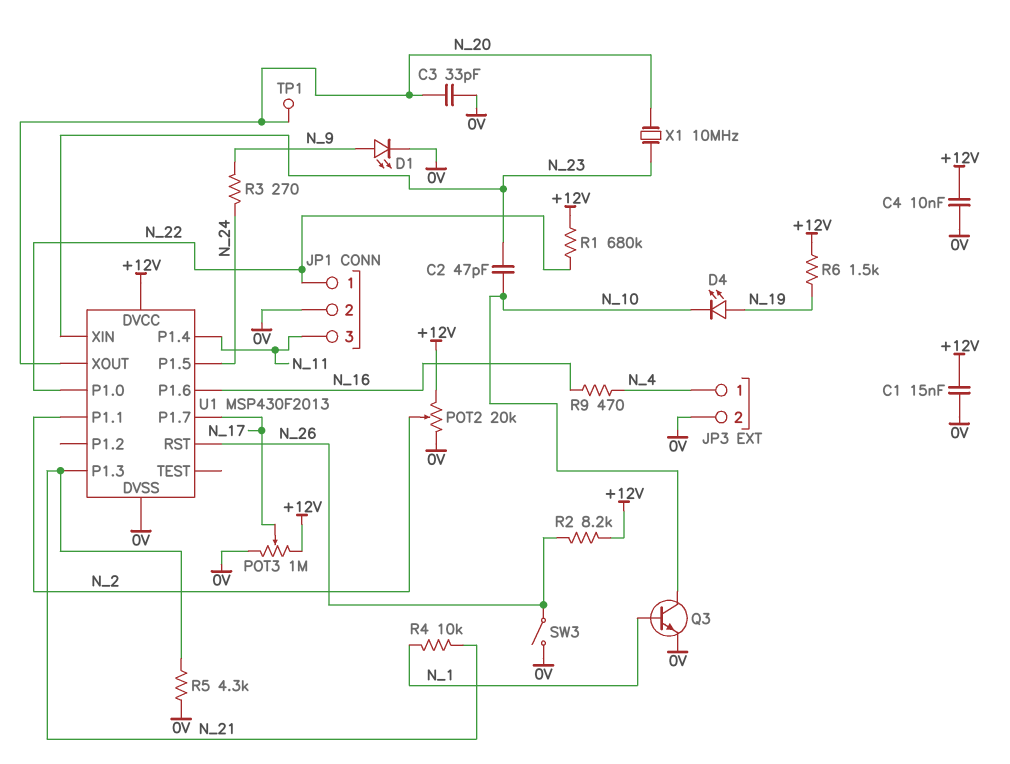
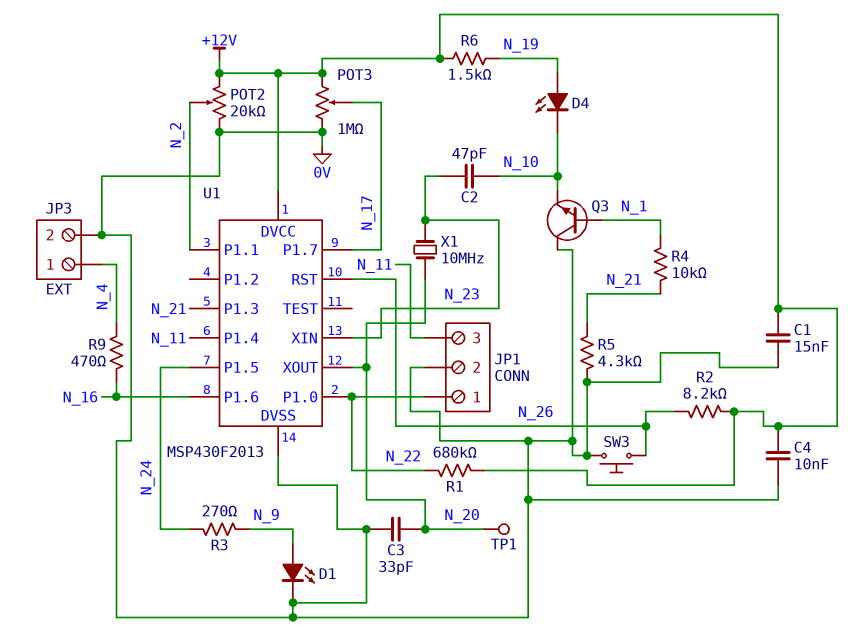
Q3: NPN (B N_1, C N_10, E 0V) -> NPN (B N_1, C 0V, E N_10)
SW3: switch (0V, N_26) -> button (0V, N_26)

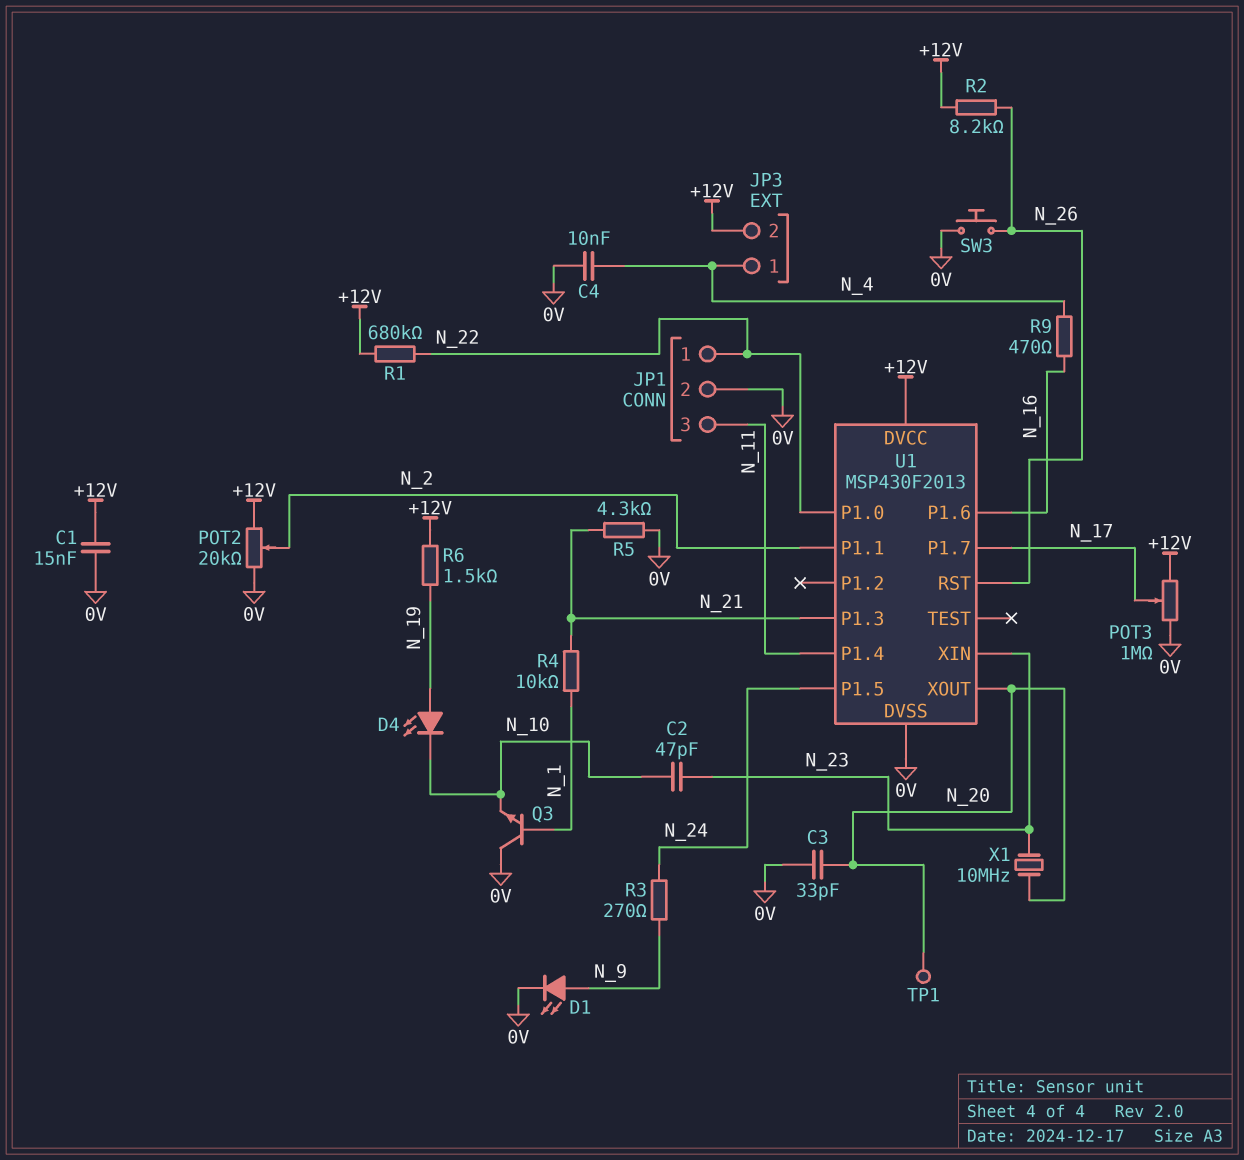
C4: 10nF (+12V, 0V) -> 10nF (0V, N_4)
JP3 pin 2: 0V -> +12V

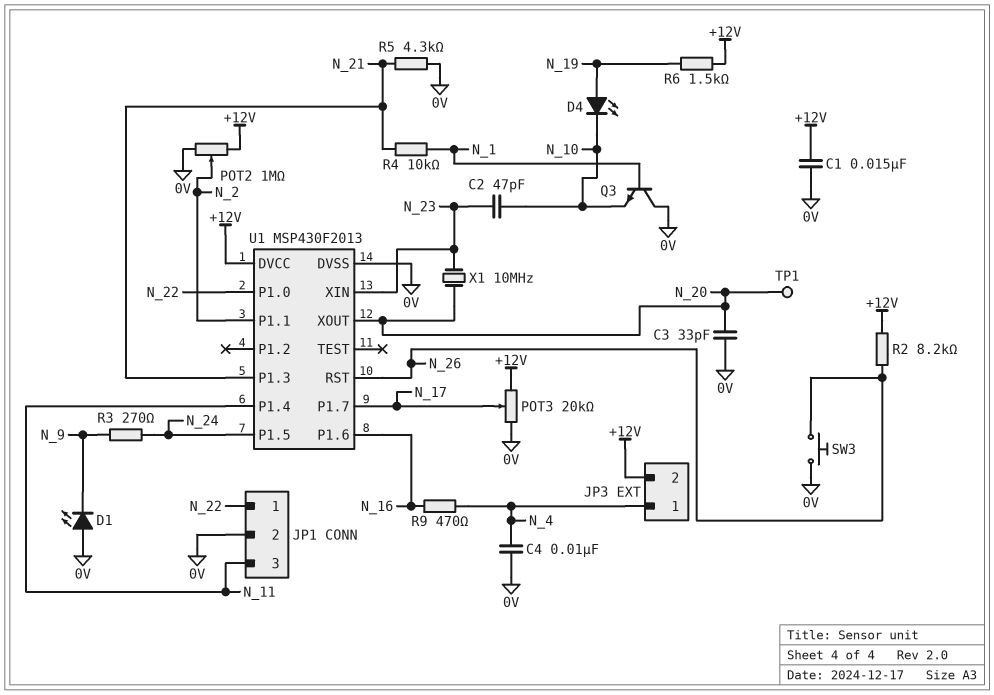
D1: LED (A N_9, K 0V) -> LED (A 0V, K N_9)
POT2: 20k (+12V, 0V, wiper N_2) -> 1M (+12V, 0V, wiper N_2)
POT3: 1M (+12V, 0V, wiper N_17) -> 20k (+12V, 0V, wiper N_17)
R1: 680k (+12V, N_22) -> none

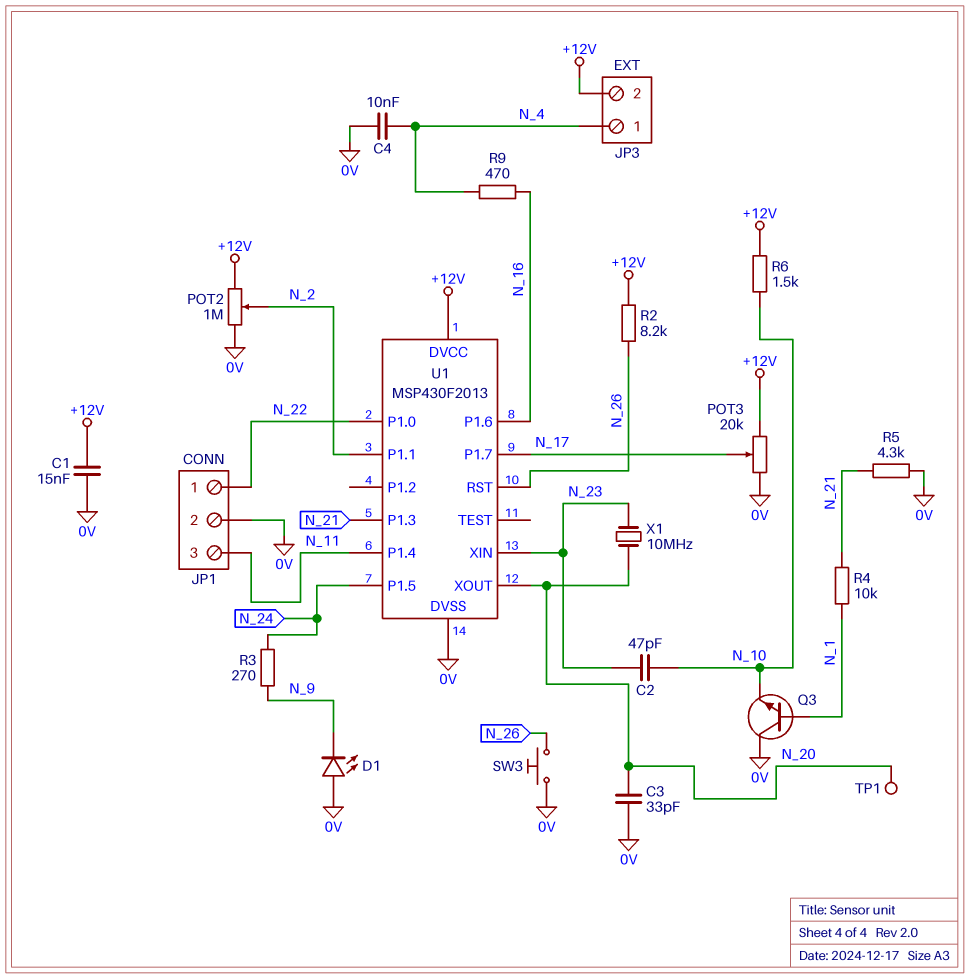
D4: LED (A N_19, K N_10) -> none
R6: 1.5k (+12V, N_19) -> 1.5k (+12V, N_10)

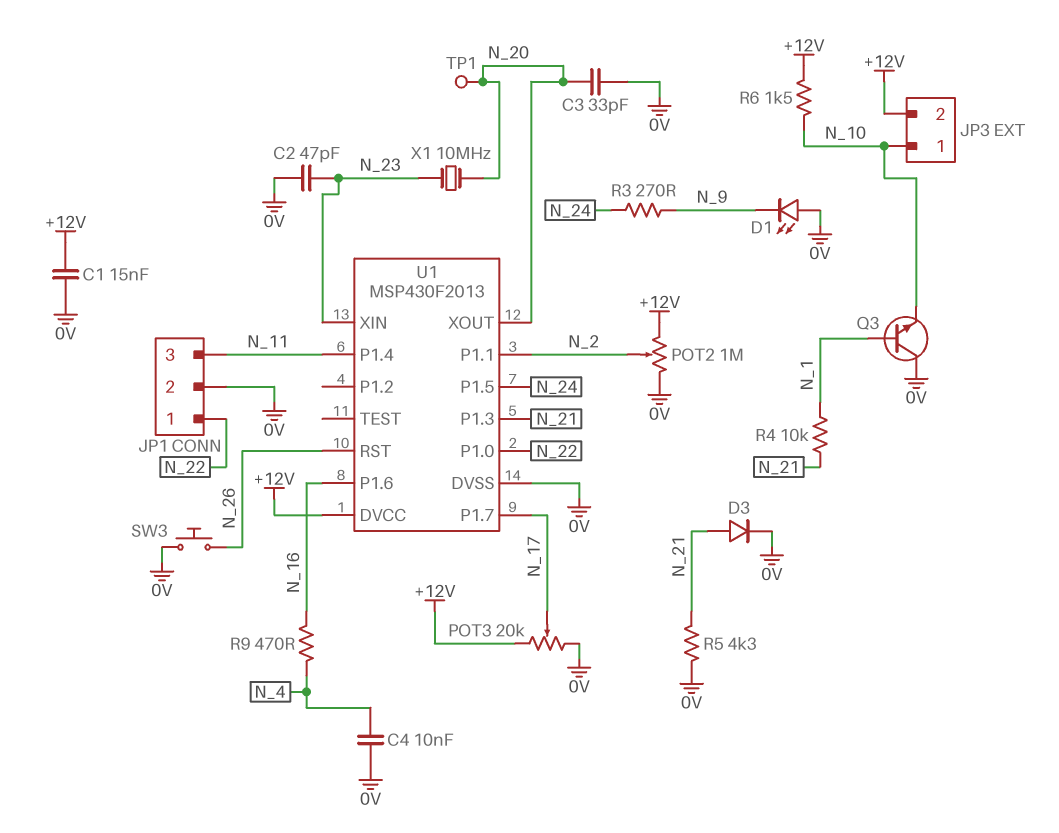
C2: 47pF (N_10, N_23) -> 47pF (0V, N_23)
D3: none -> diode (A N_21, K 0V)
JP3 pin 1: N_4 -> N_10
R2: 8.2k (+12V, N_26) -> none

